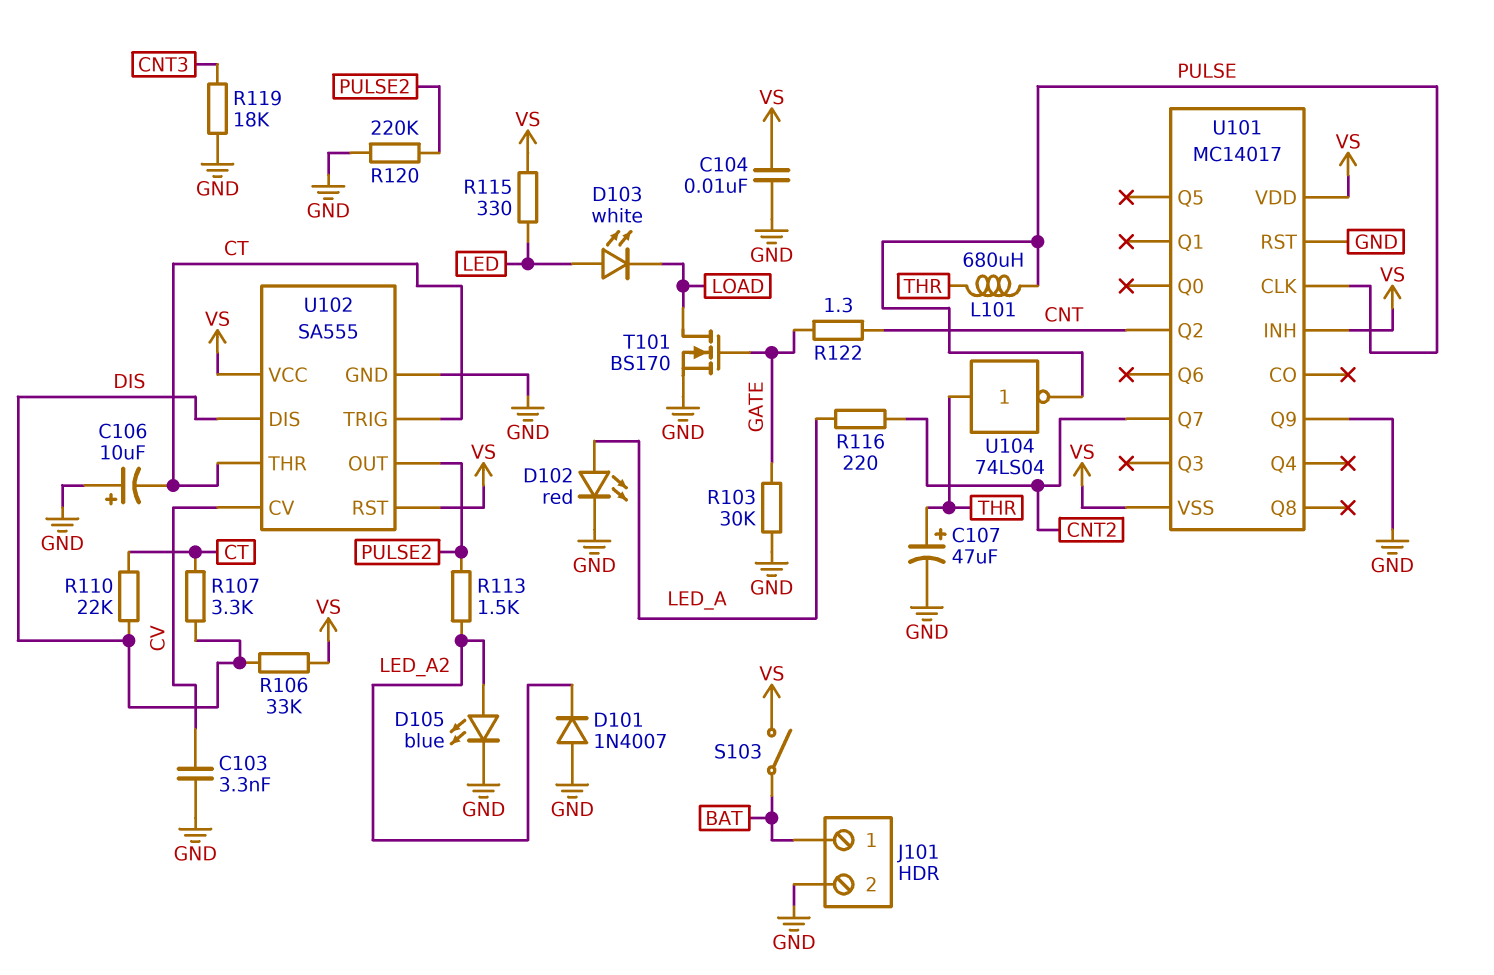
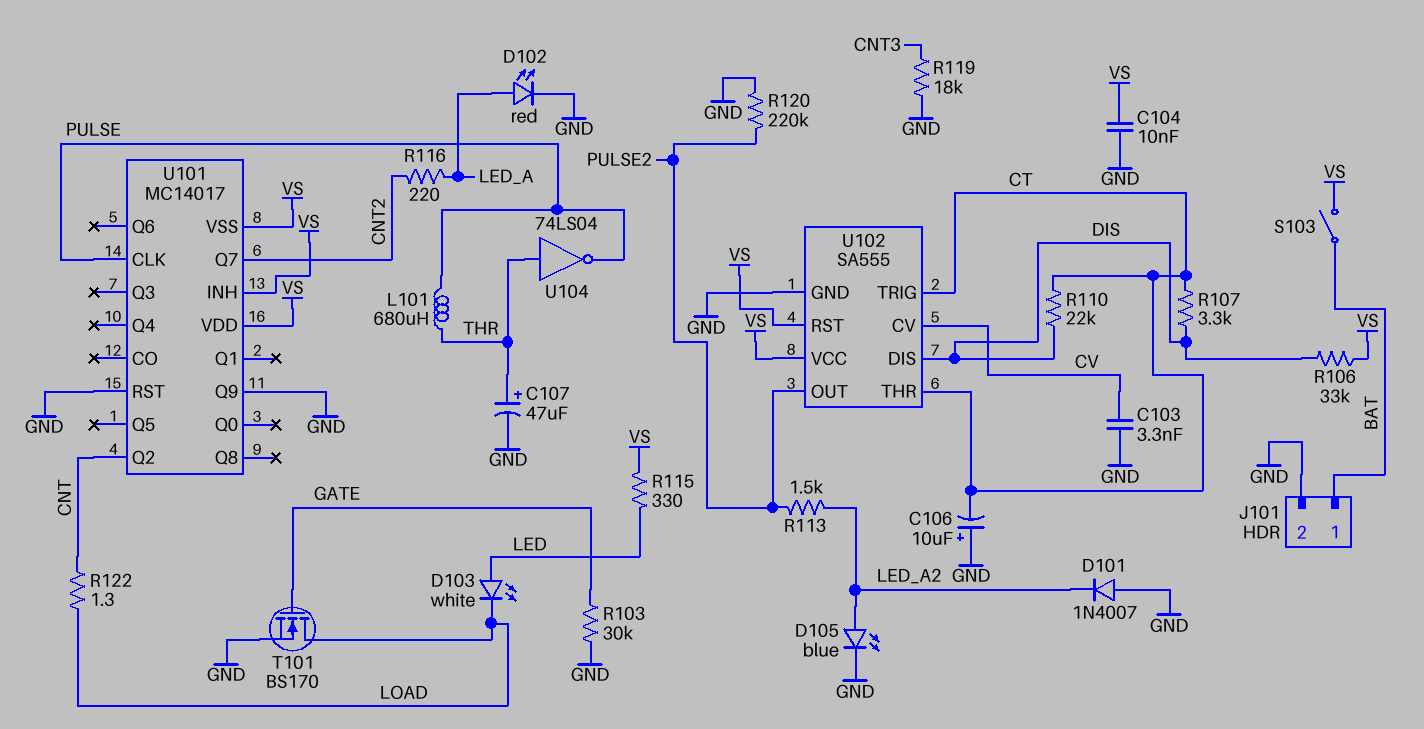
R122: 1.3 (CNT, GATE) -> 1.3 (CNT, LOAD)

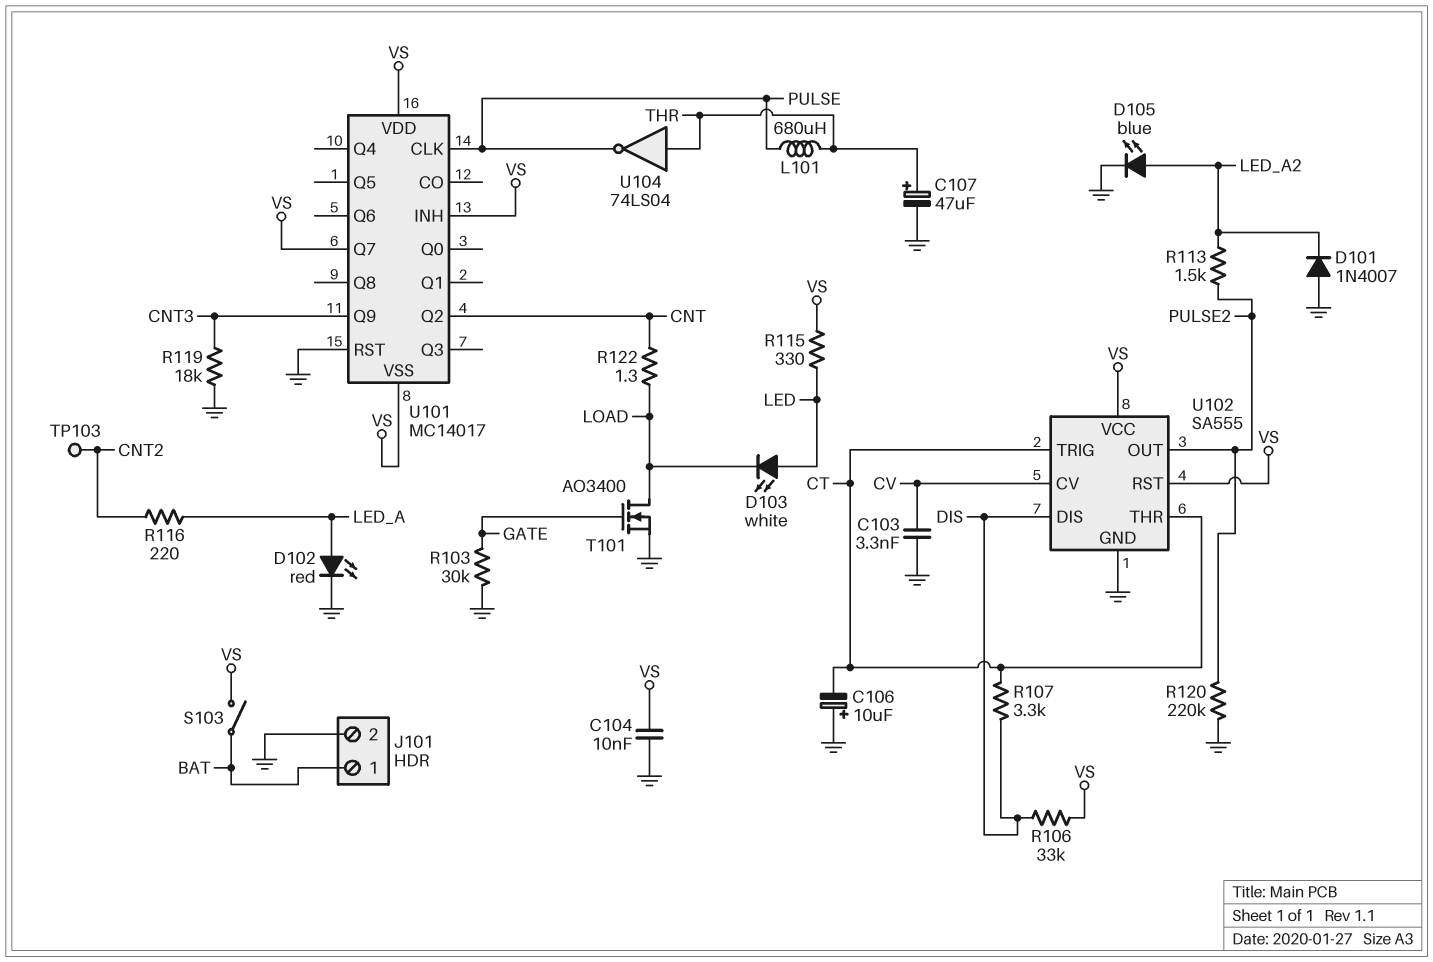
R110: 22k (CT, DIS) -> none
T101: NMOS BS170 (G GATE, D LOAD, S GND) -> NMOS AO3400 (G GATE, D LOAD, S GND)
TP103: none -> test point (CNT2)
U101 pin Q7: CNT2 -> VS
U101 pin Q9: GND -> CNT3

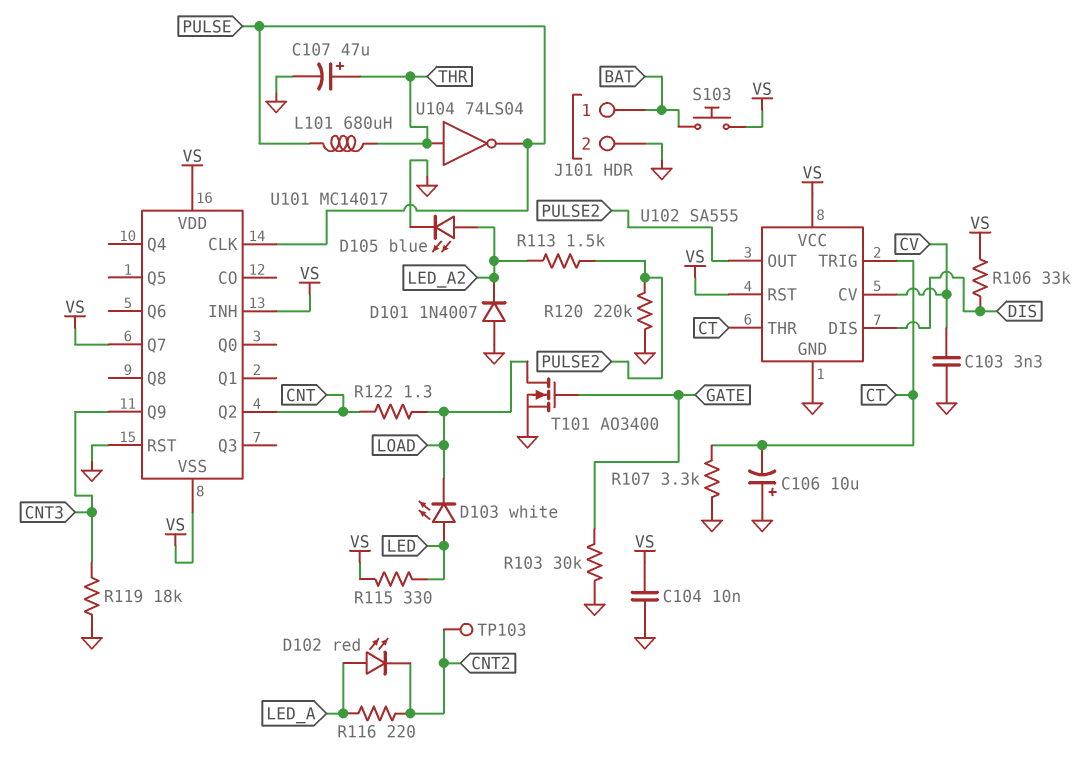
D102: LED red (A LED_A, K GND) -> LED red (A LED_A, K CNT2)
R107: 3.3k (CT, DIS) -> 3.3k (CT, GND)
S103: switch (BAT, VS) -> button (BAT, VS)

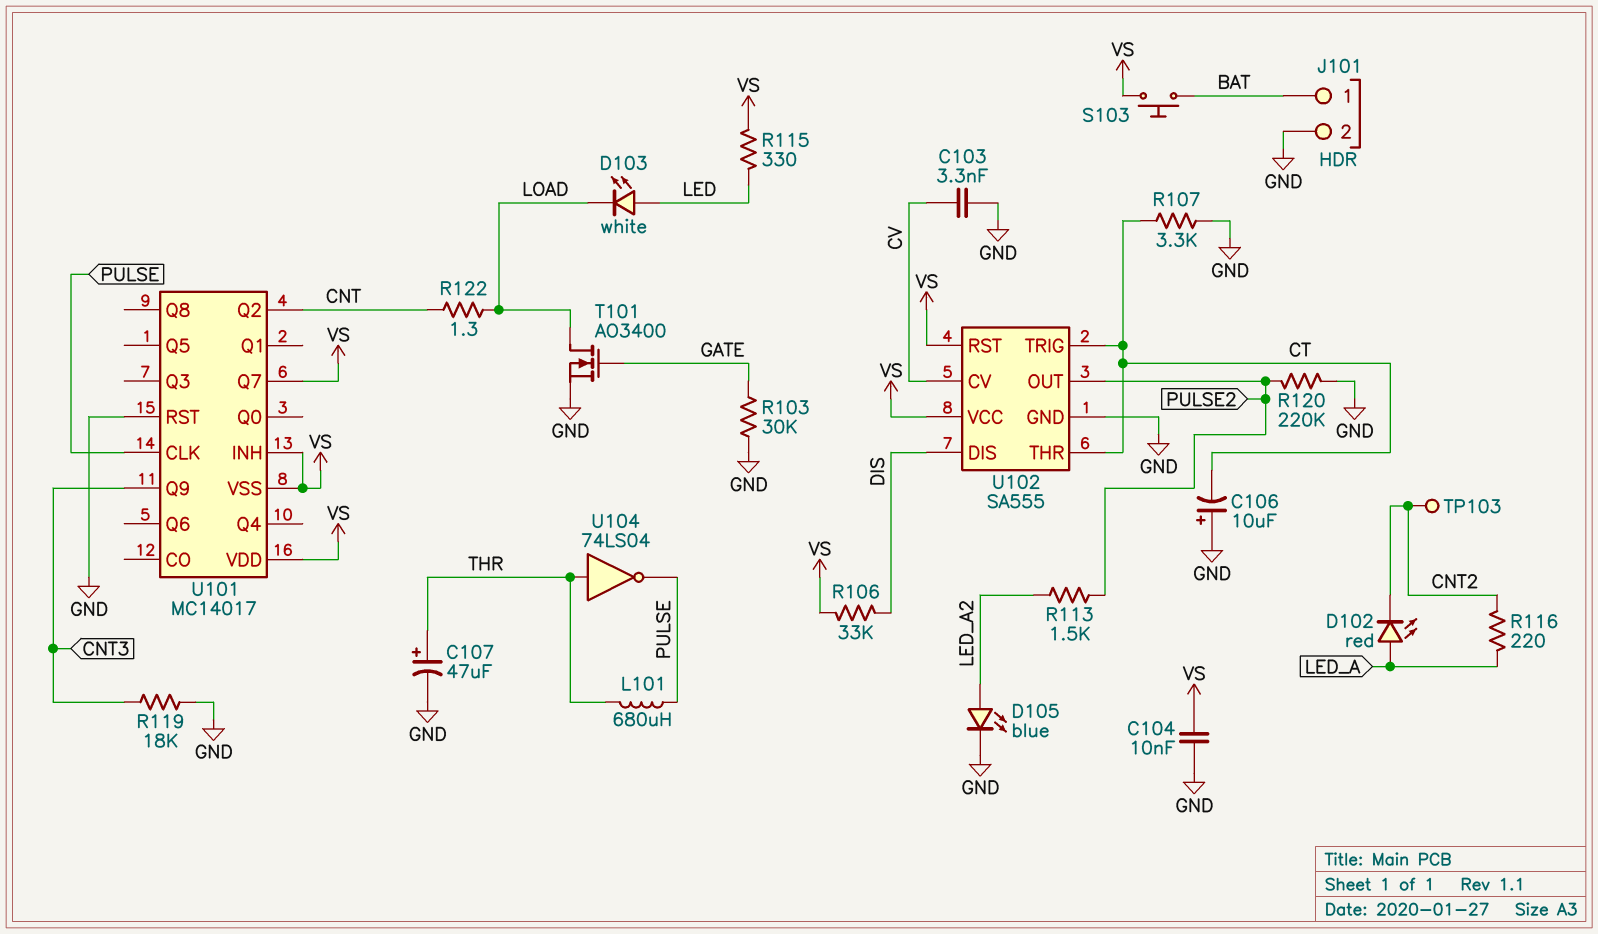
D101: diode 1N4007 (A GND, K LED_A2) -> none

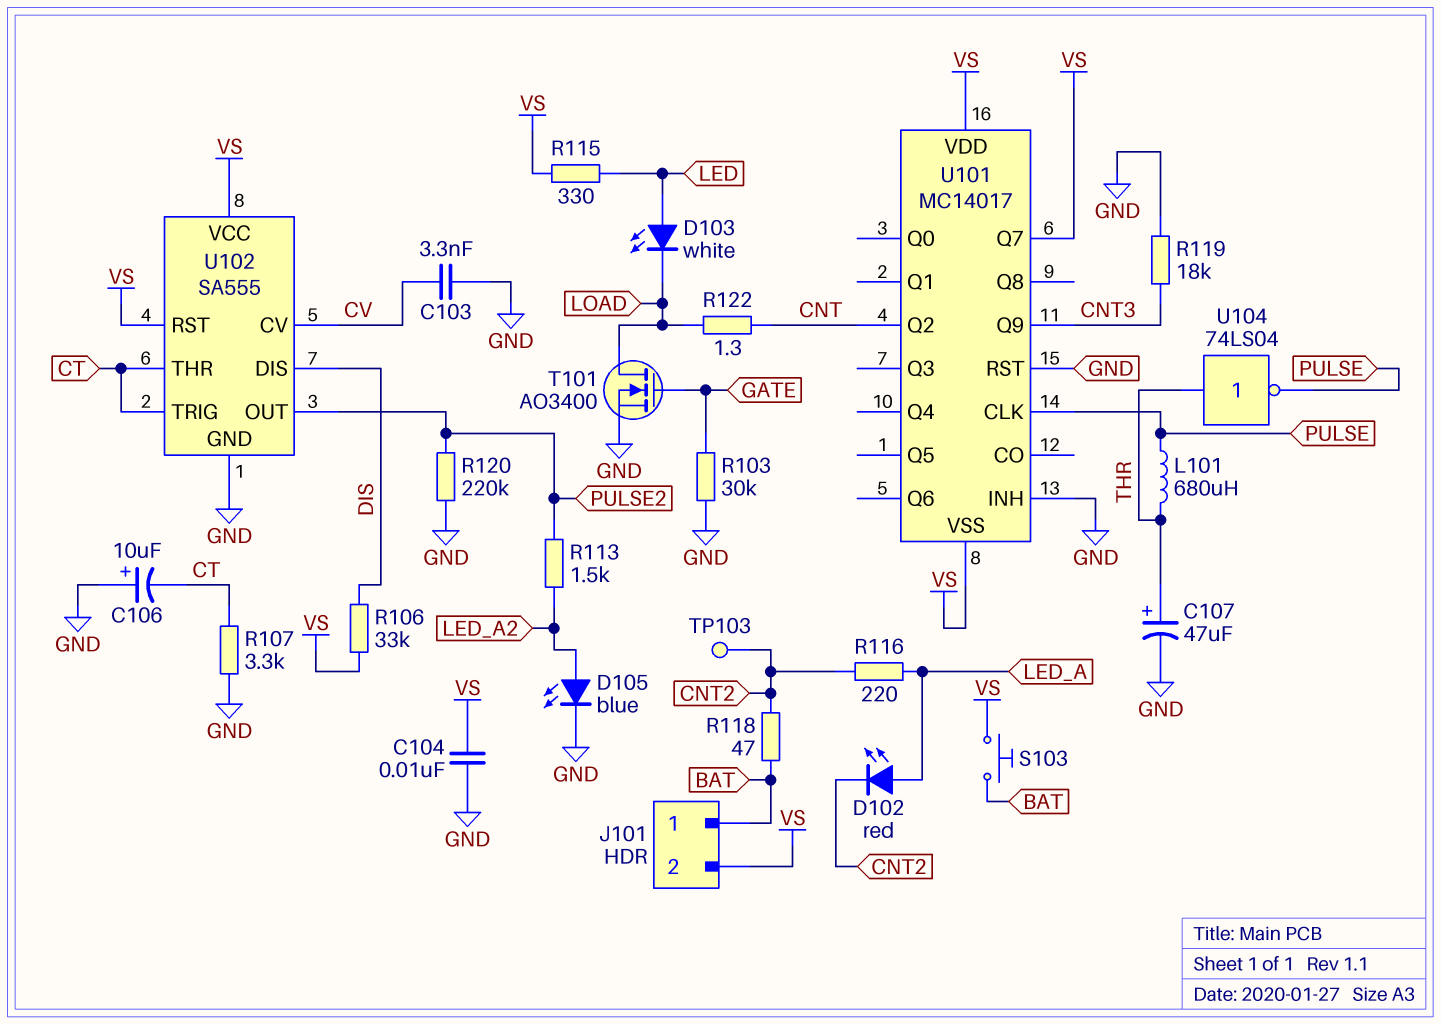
J101 pin 2: GND -> VS
R118: none -> 47 (BAT, CNT2)
U101 pin INH: VS -> GND

